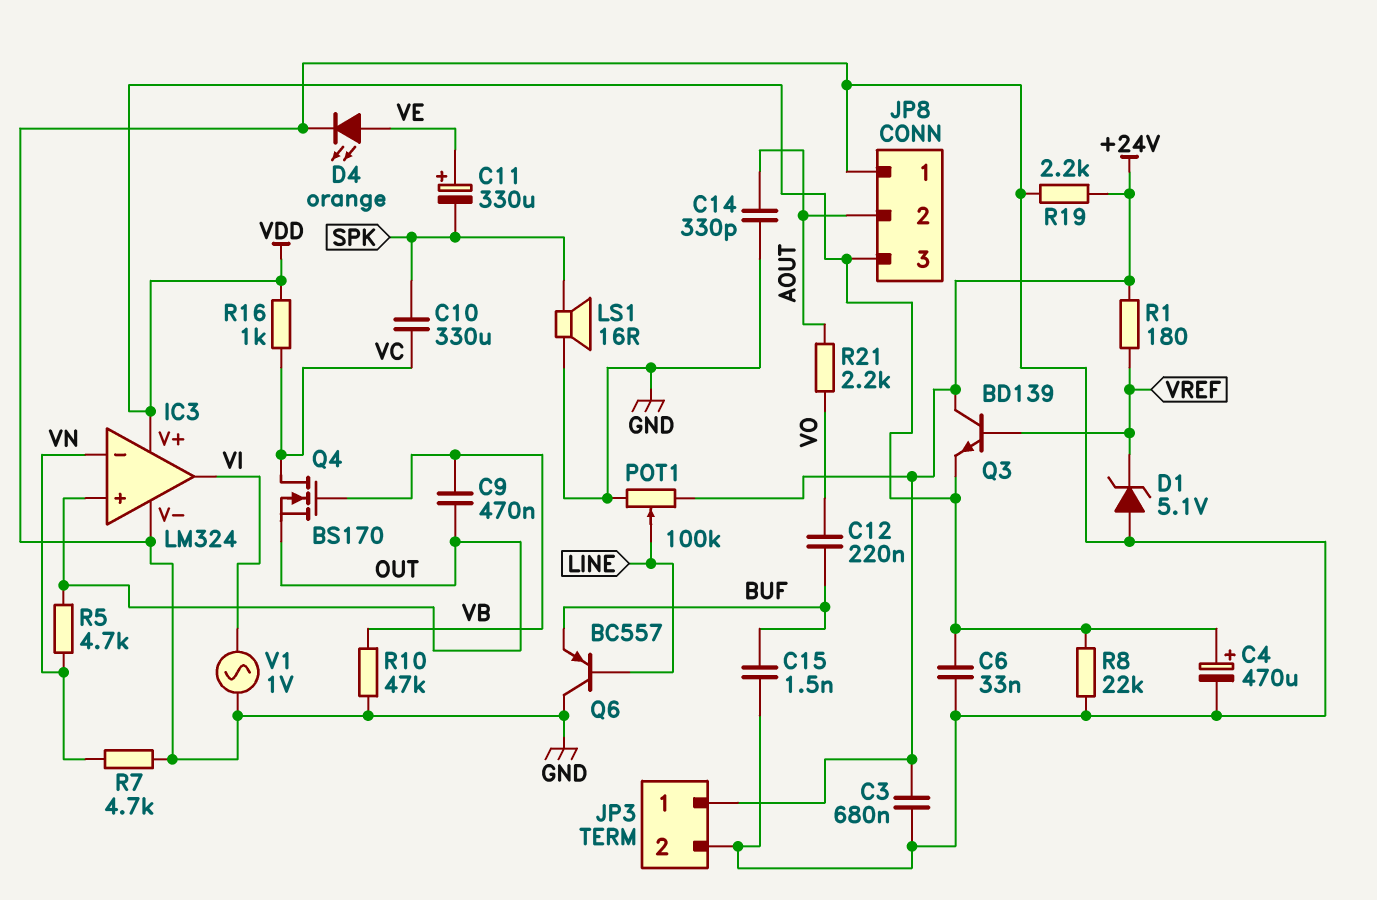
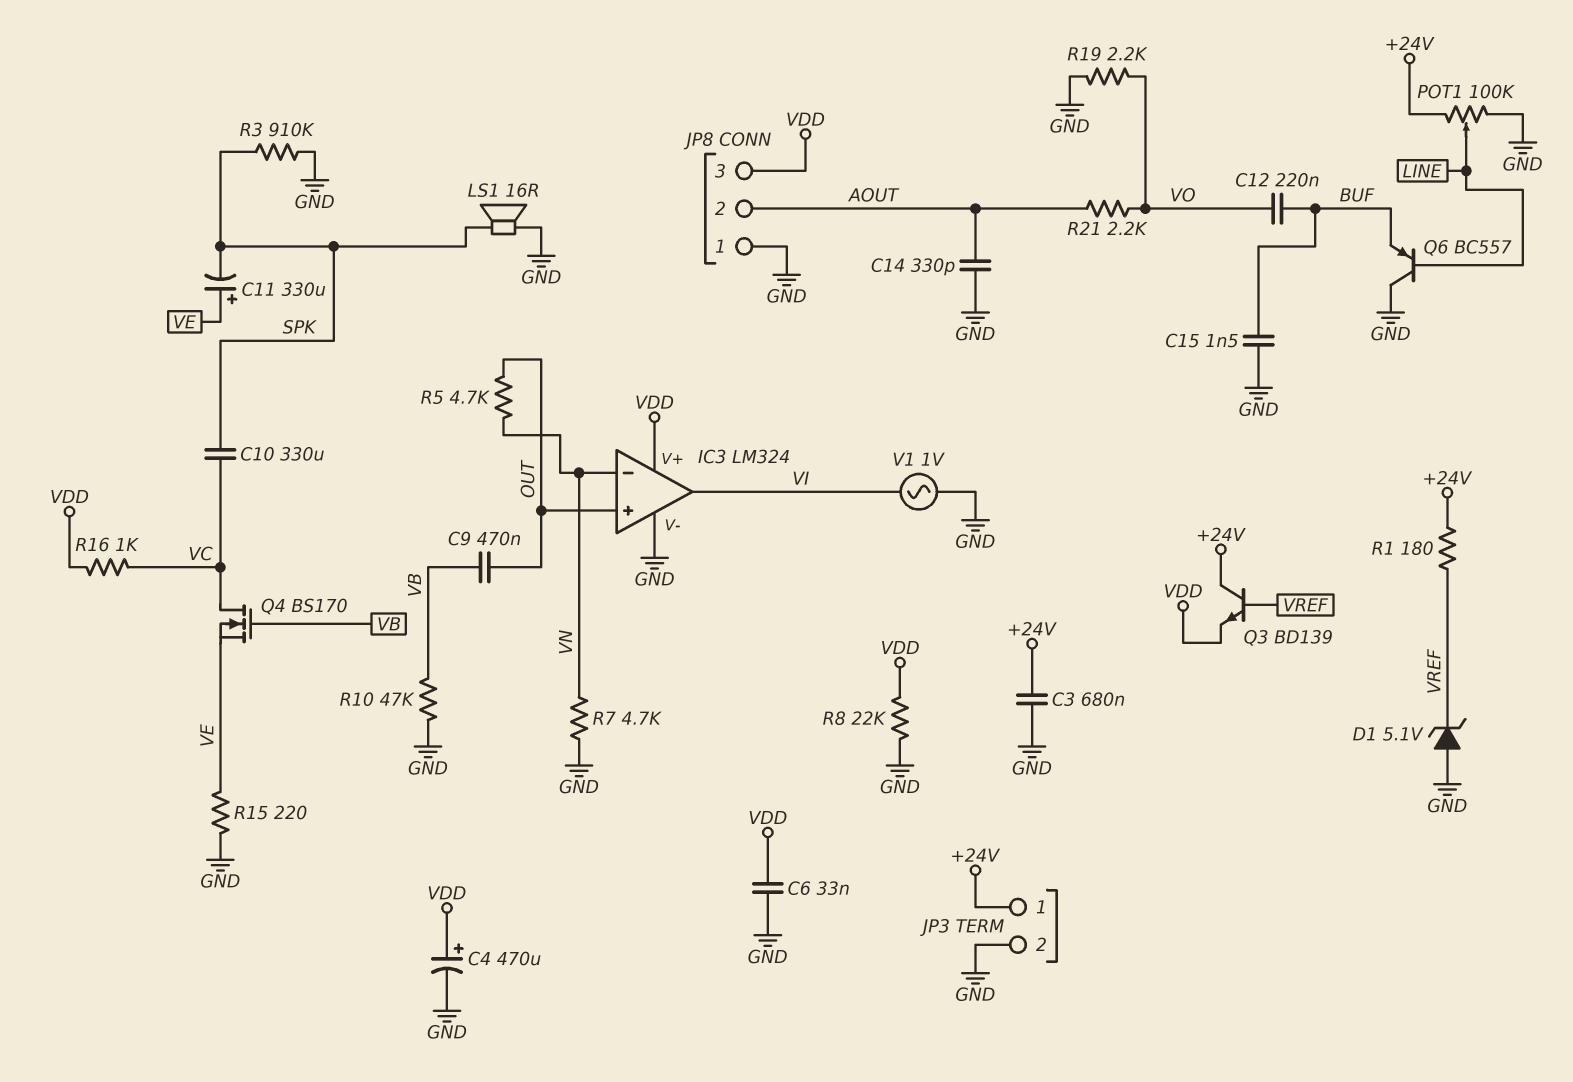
D4: LED orange (A VE, K GND) -> none
Q4: NMOS BS170 (G VB, D VC, S OUT) -> NMOS BS170 (G VB, D VC, S VE)
R3: none -> 910k (GND, SPK)
R15: none -> 220 (GND, VE)
R19: 2.2k (+24V, GND) -> 2.2k (GND, VO)

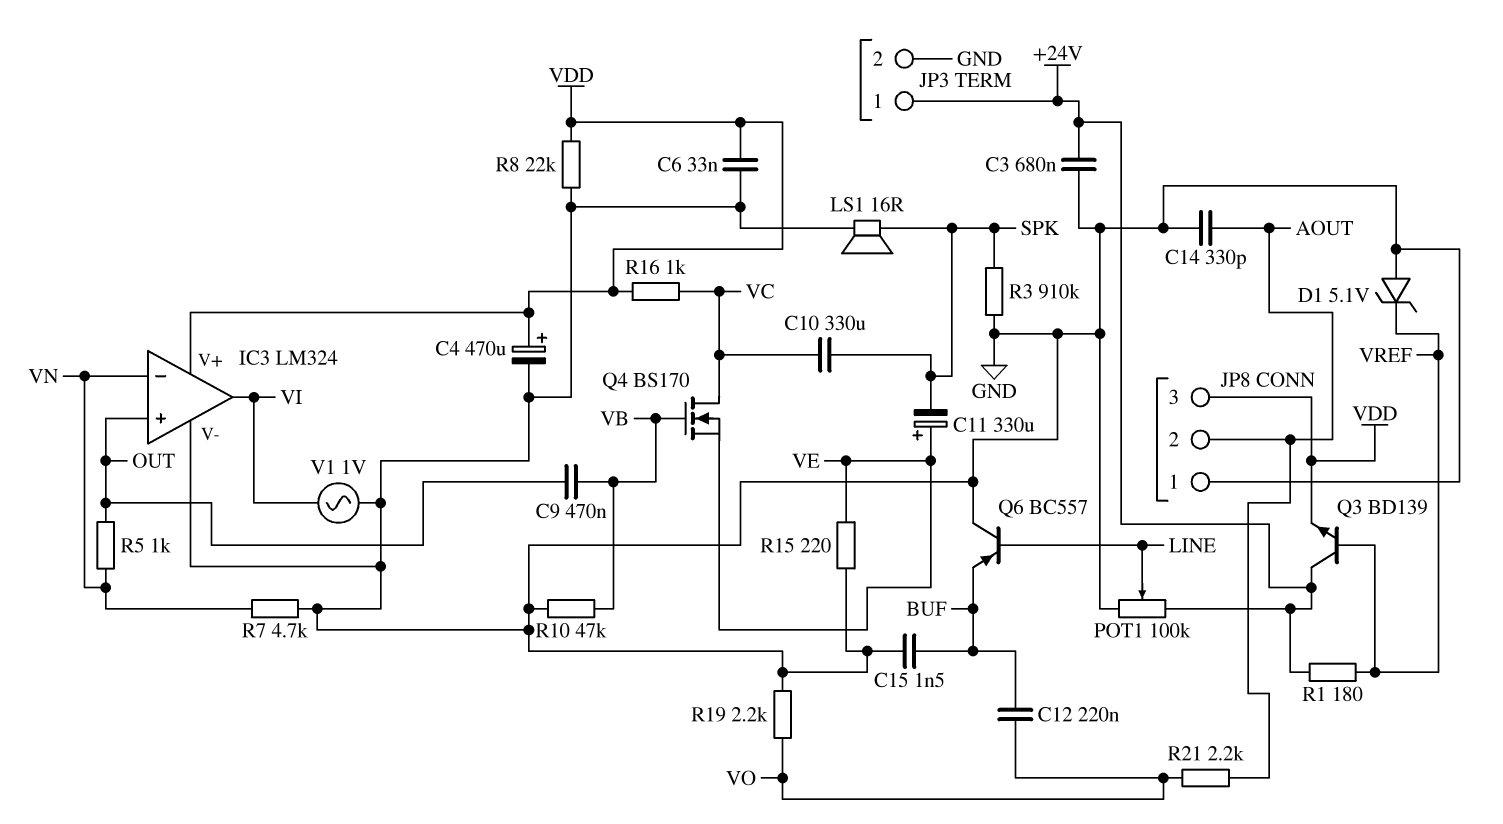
R5: 4.7k (OUT, VN) -> 1k (OUT, VN)

